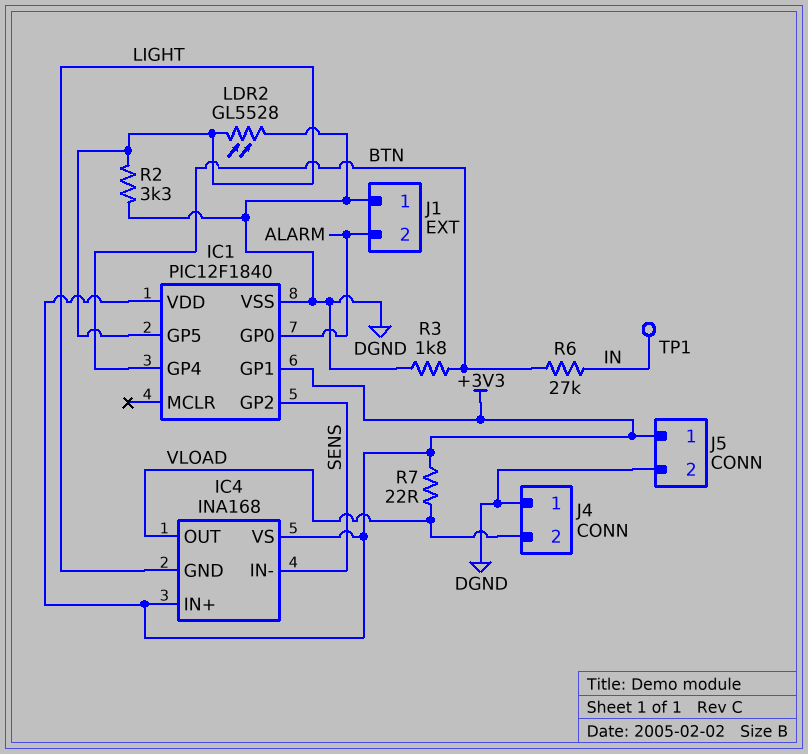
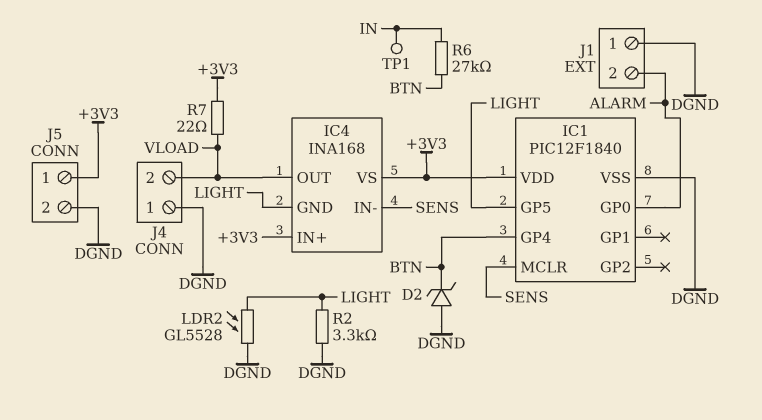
D2: none -> zener (A DGND, K BTN)
IC1 pin GP1: +3V3 -> none
IC1 pin GP2: SENS -> none
IC1 pin MCLR: none -> SENS
R3: 1.8k (BTN, DGND) -> none

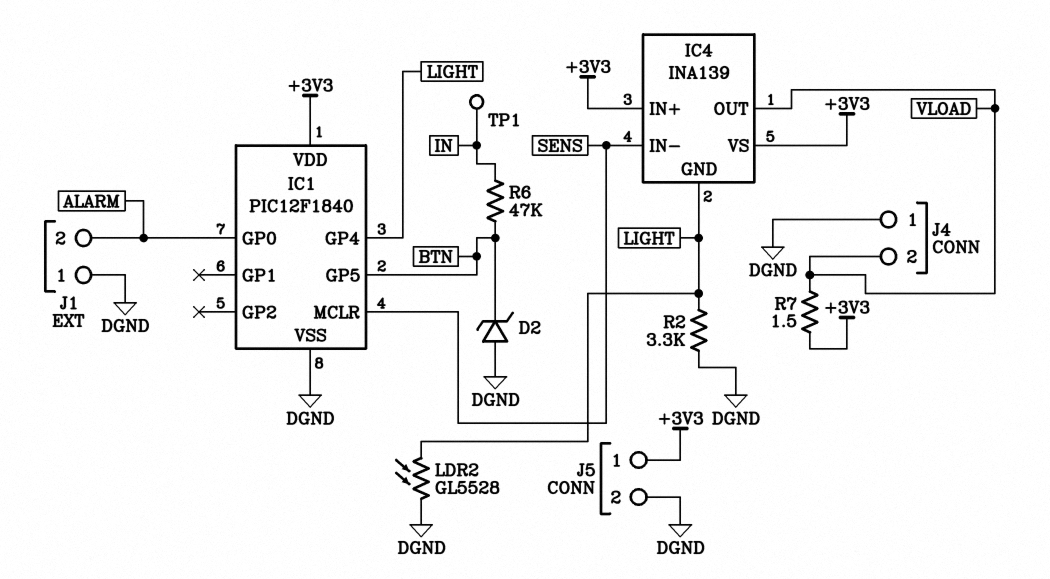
IC1 pin GP4: BTN -> LIGHT
IC1 pin GP5: LIGHT -> BTN
IC4: INA168 -> INA139
R6: 27k (BTN, IN) -> 47k (BTN, IN)
R7: 22 (+3V3, VLOAD) -> 1.5 (+3V3, VLOAD)

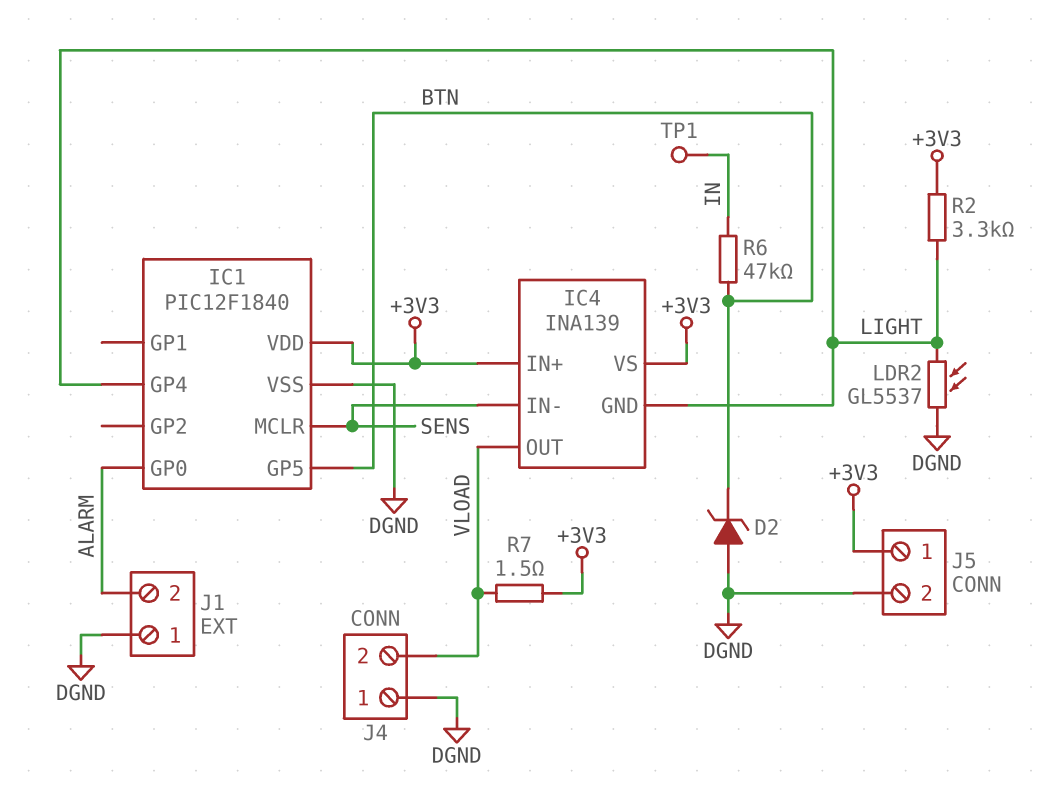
LDR2: GL5528 (DGND, LIGHT) -> GL5537 (DGND, LIGHT)
R2: 3.3k (DGND, LIGHT) -> 3.3k (+3V3, LIGHT)

